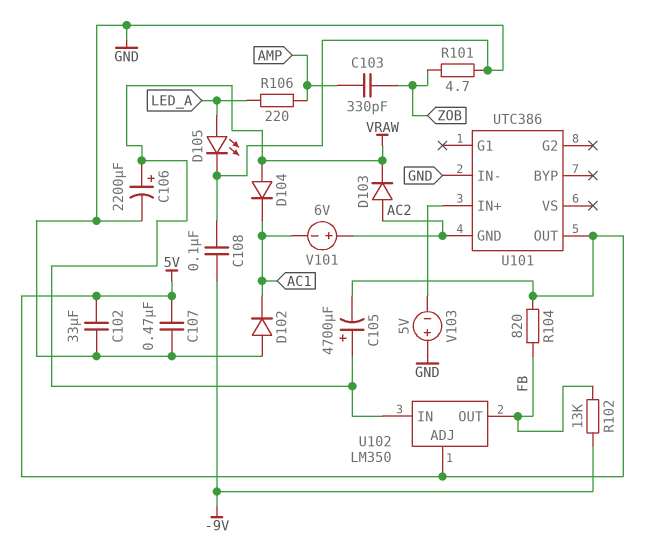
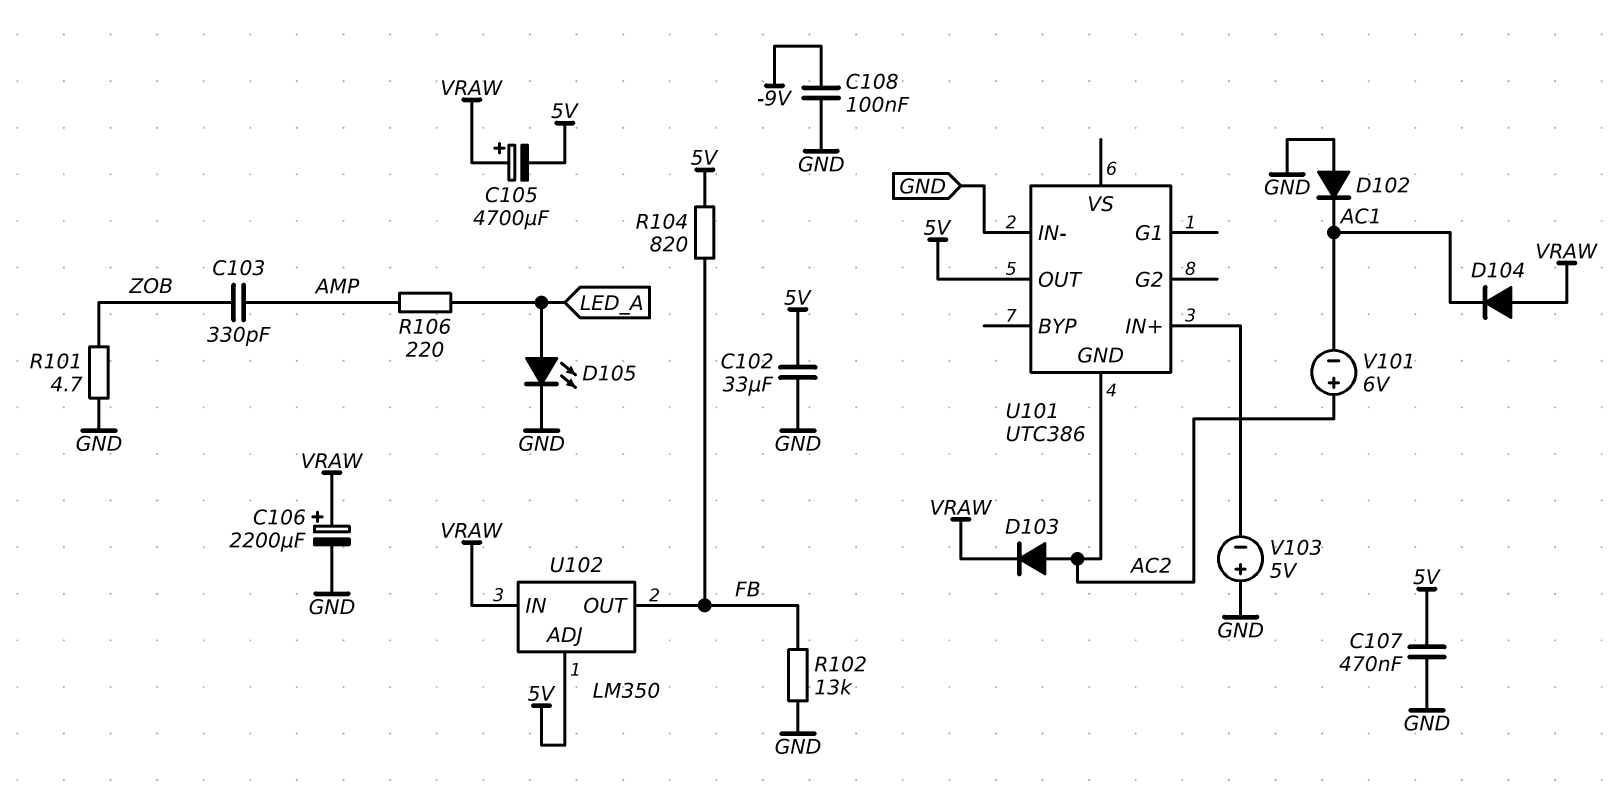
R102: 13k (-9V, FB) -> 13k (FB, GND)

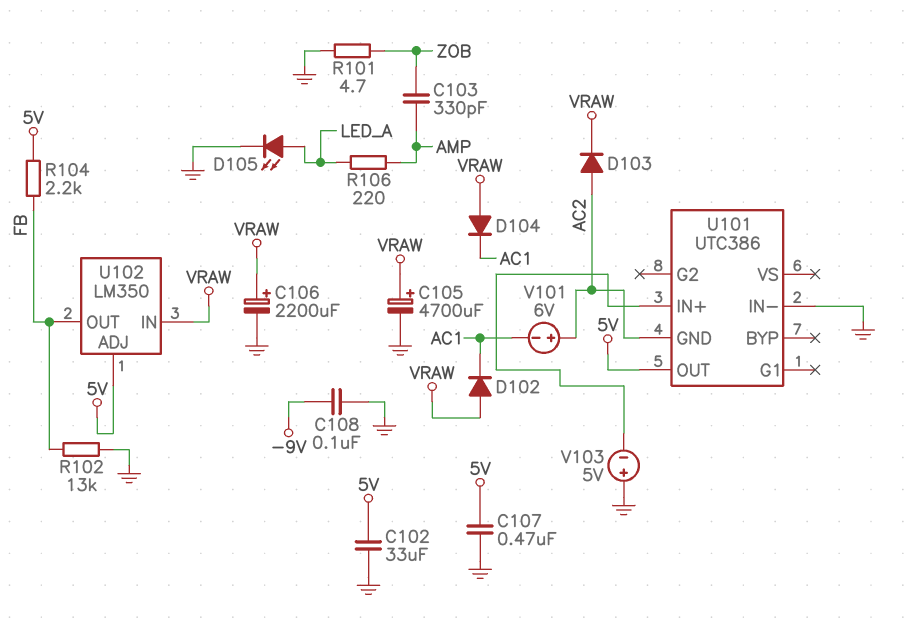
C105: 4700uF (plus VRAW, minus 5V) -> 4700uF (plus VRAW, minus GND)
D102: diode (A GND, K AC1) -> diode (A VRAW, K AC1)
R104: 820 (5V, FB) -> 2.2k (5V, FB)

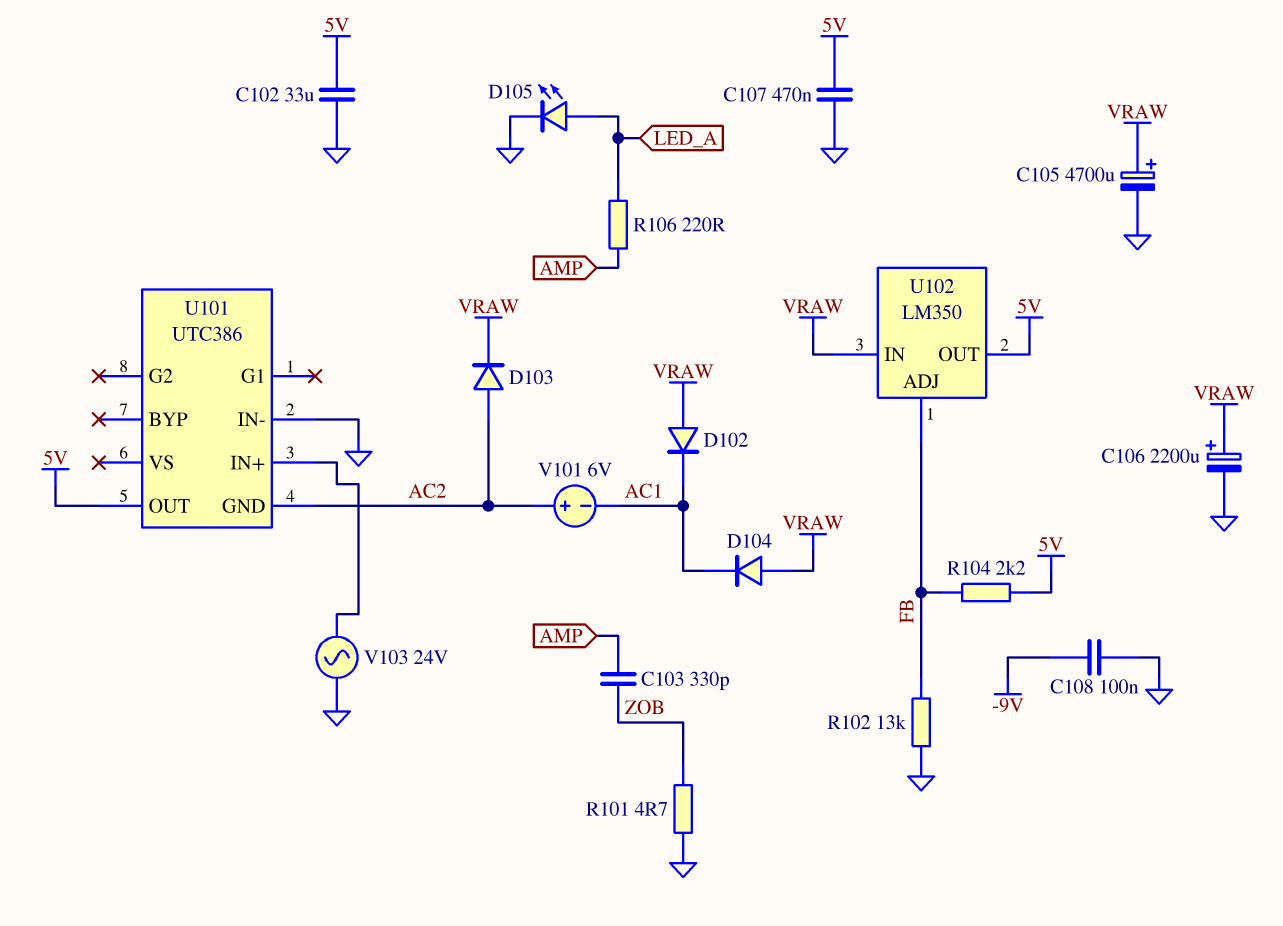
U102 pin ADJ: 5V -> FB
U102 pin OUT: FB -> 5V
V103: 5V (plus GND, minus U101/IN+) -> AC 24V (GND, U101/IN+)

